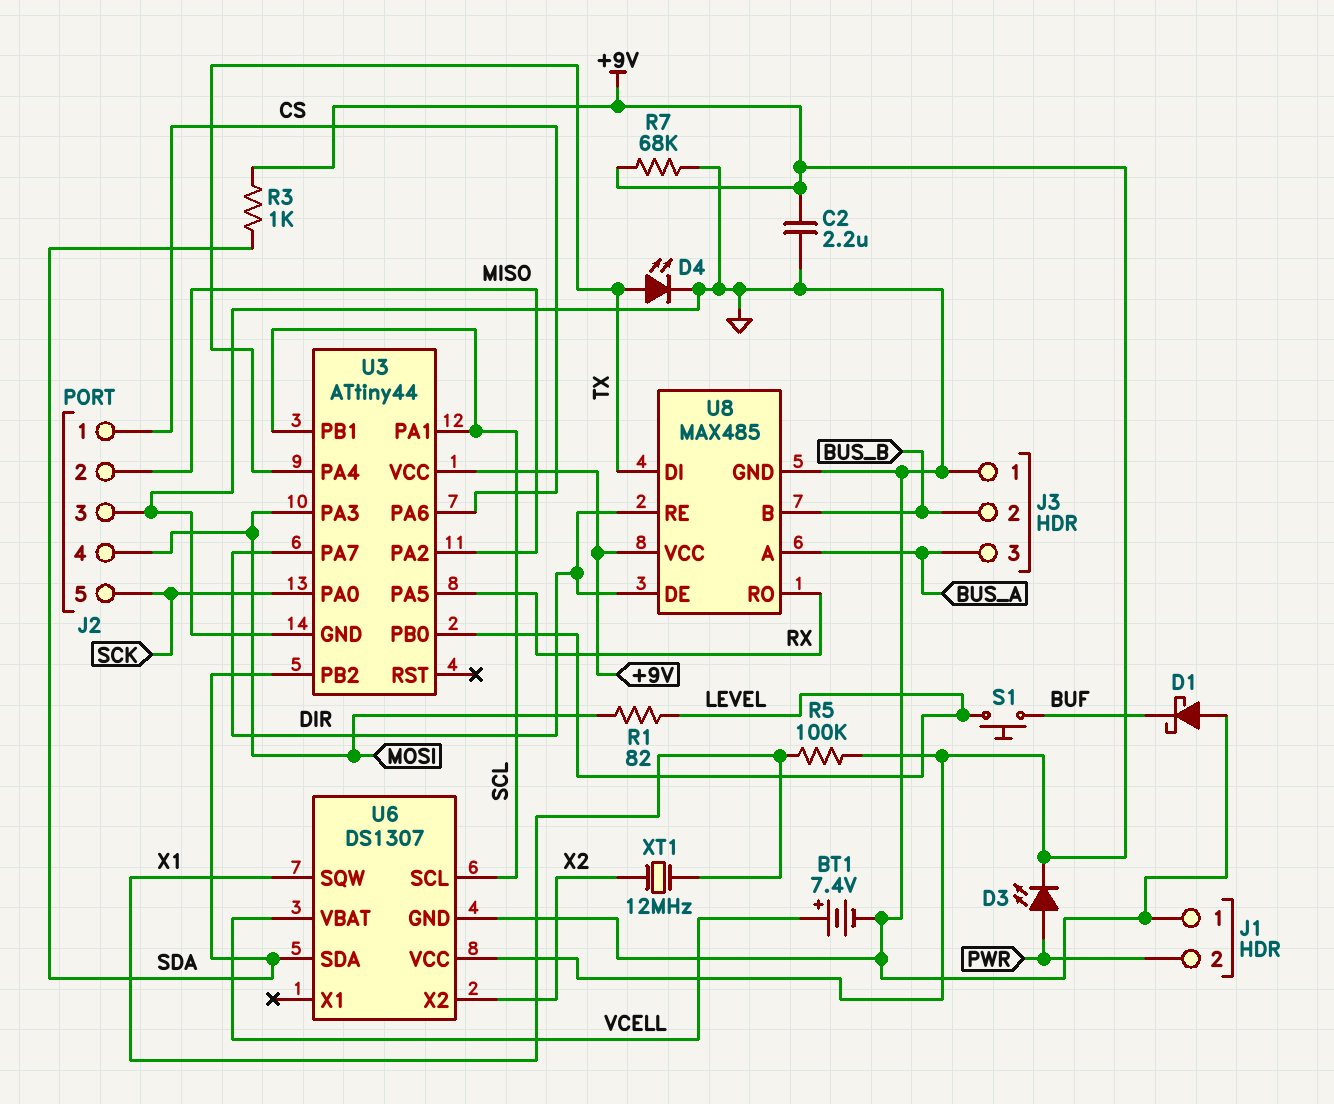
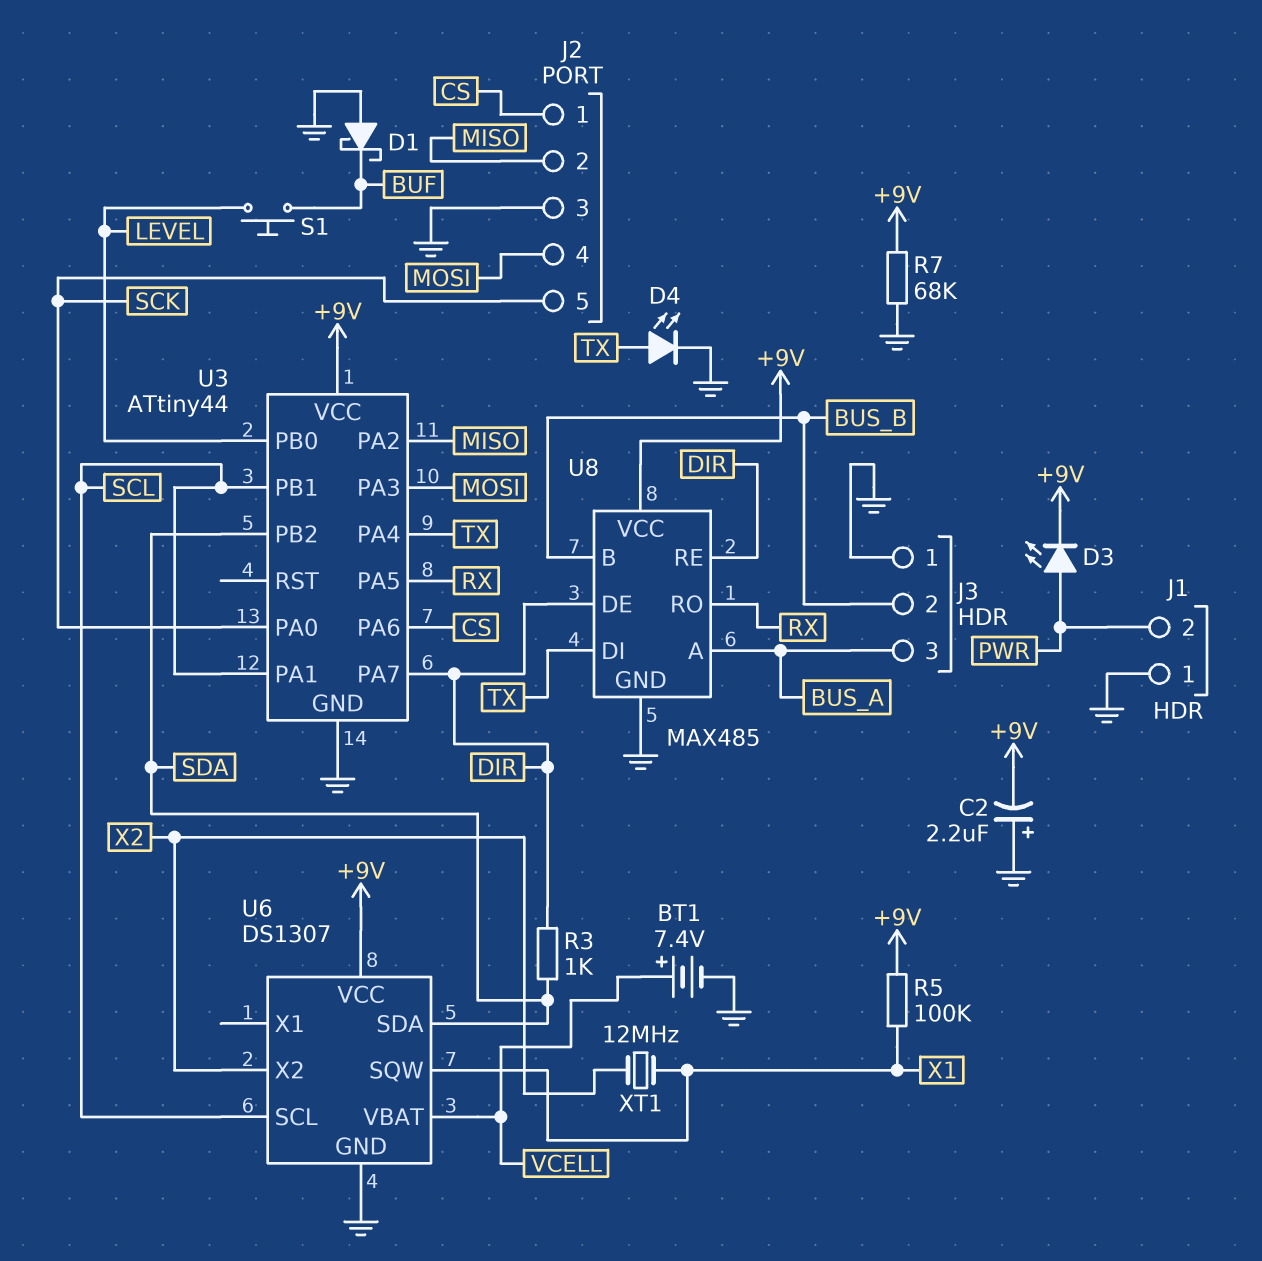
C2: 2.2uF (+9V, GND) -> 2.2uF (plus GND, minus +9V)
R1: 82 (LEVEL, MOSI) -> none
R3: 1k (+9V, SDA) -> 1k (DIR, SDA)

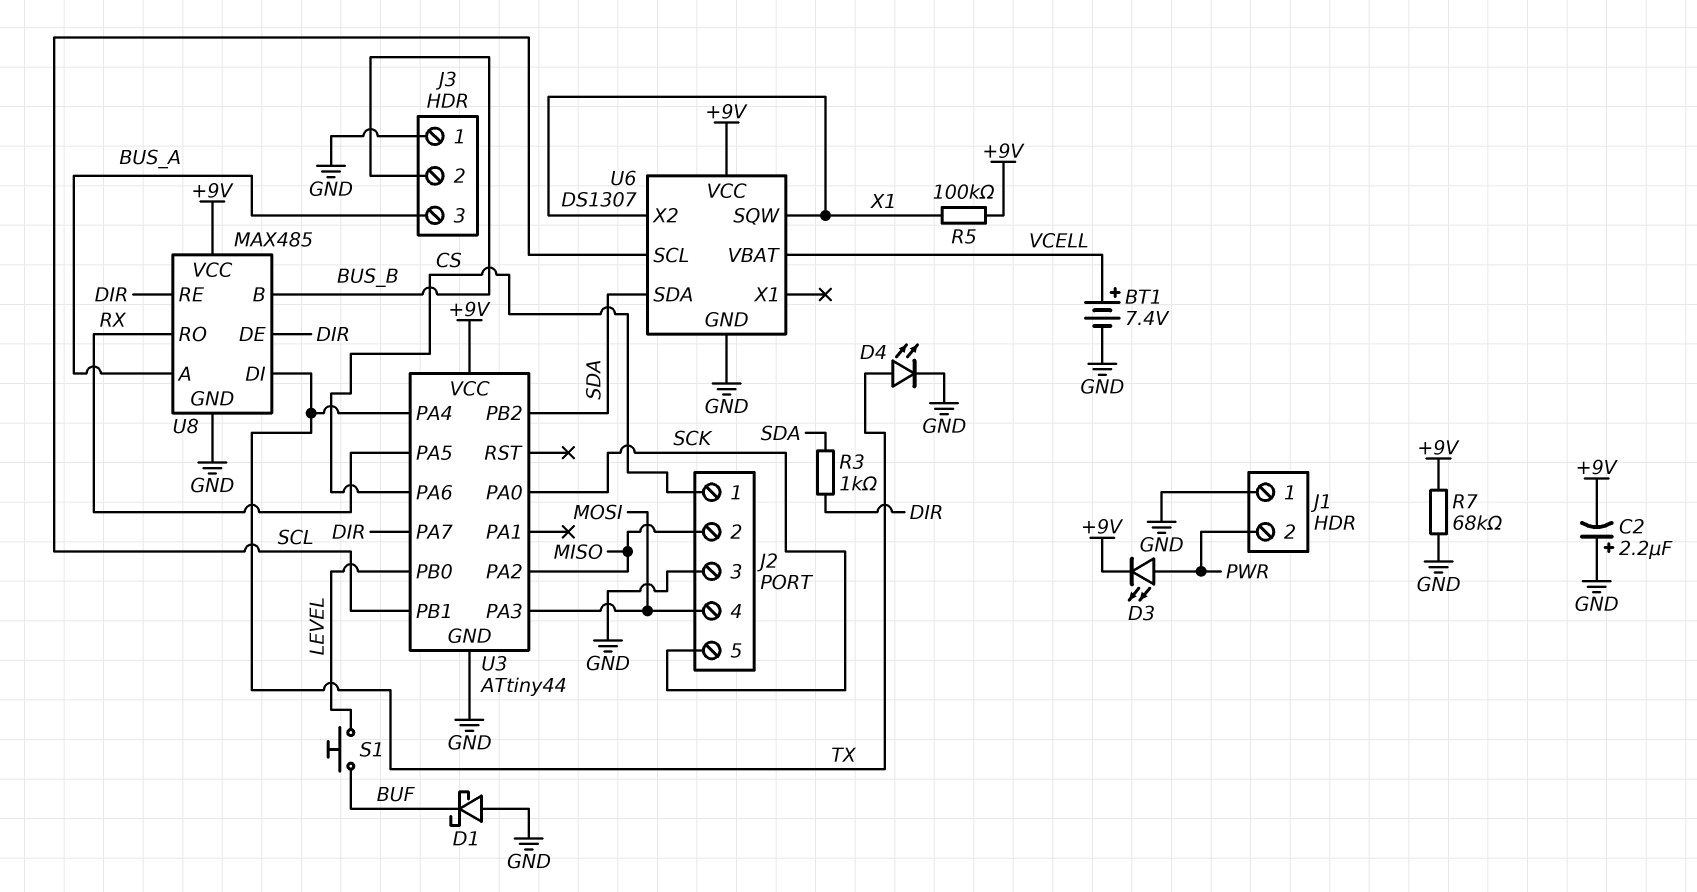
U3 pin PA1: SCL -> none
U6 pin X2: X2 -> X1
XT1: 12MHz (X1, X2) -> none

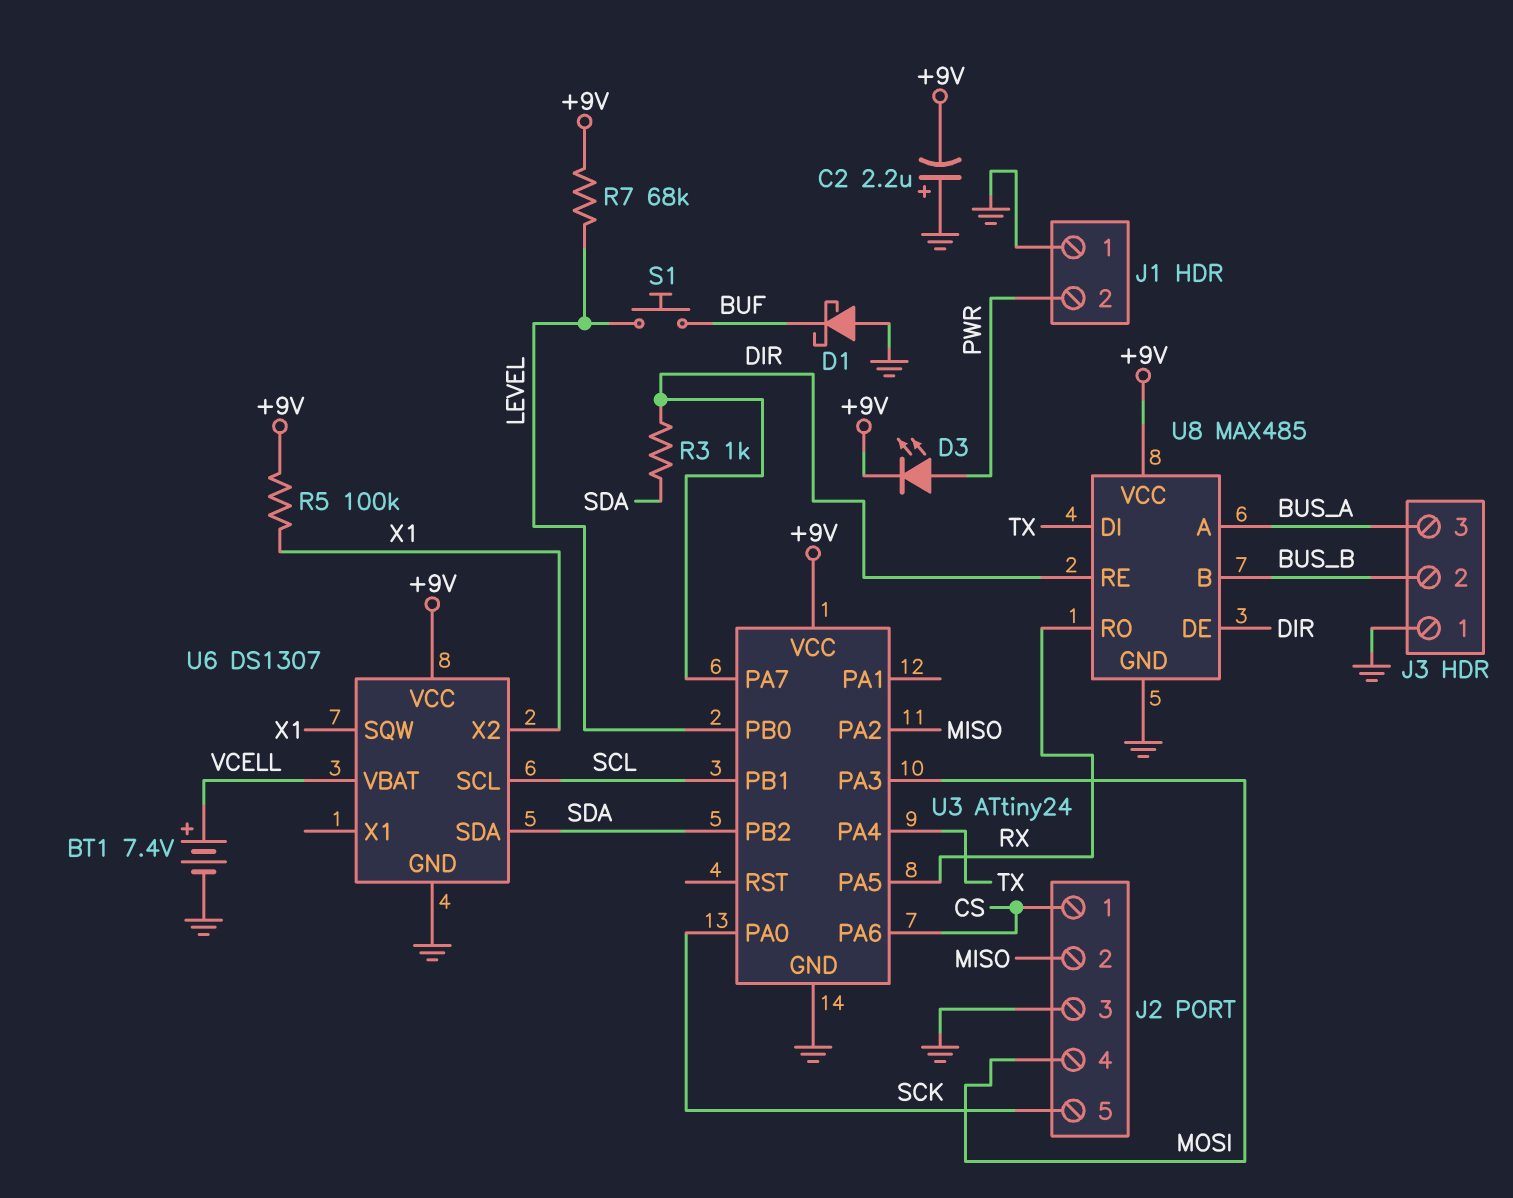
D4: LED (A TX, K GND) -> none
R7: 68k (+9V, GND) -> 68k (+9V, LEVEL)
U3: ATtiny44 -> ATtiny24

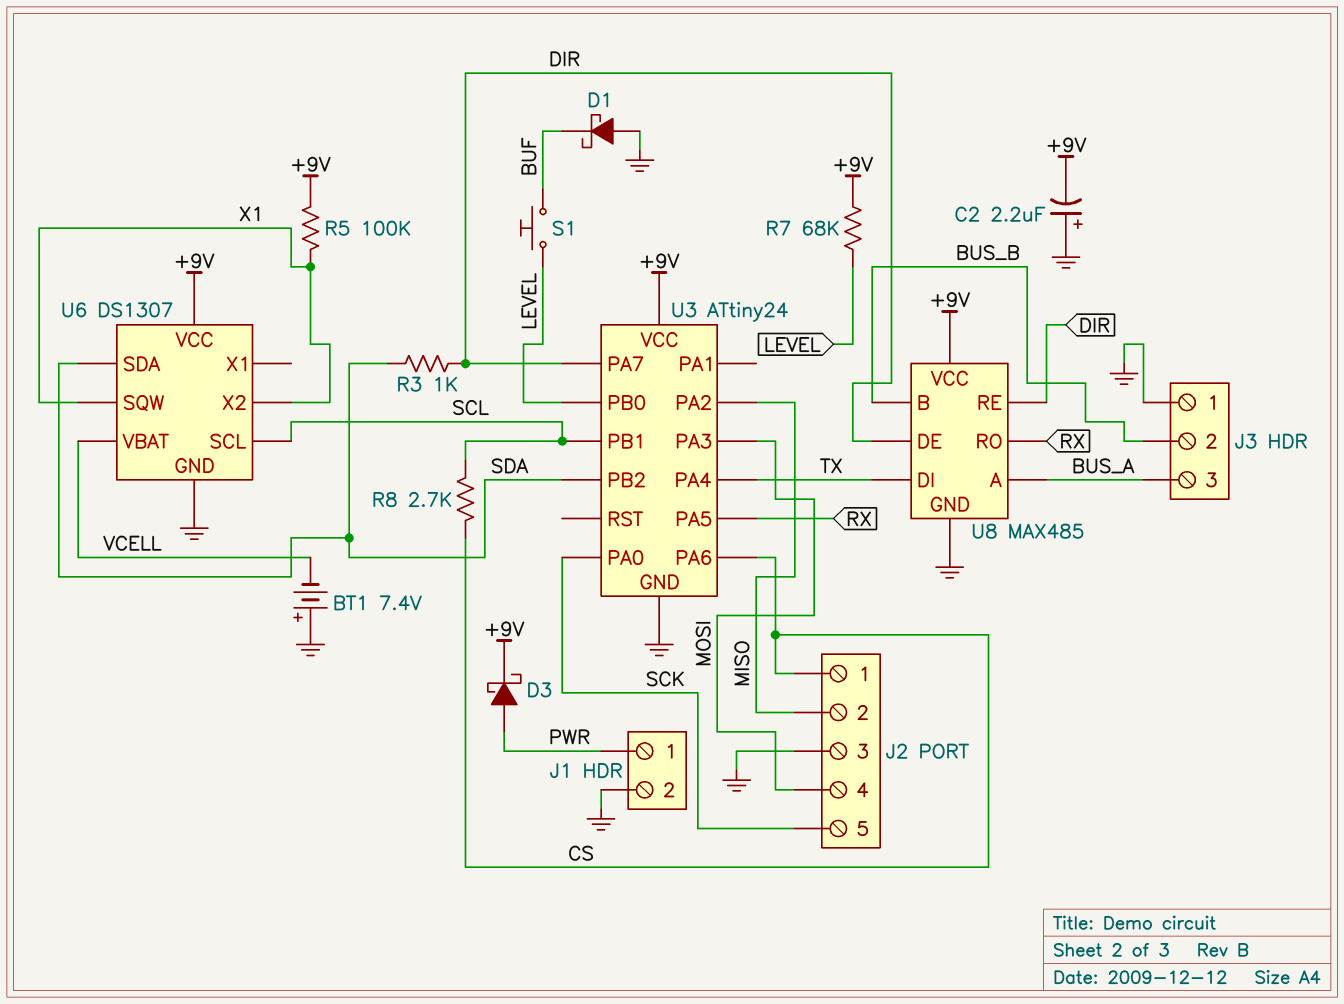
BT1: 7.4V (plus VCELL, minus GND) -> 7.4V (plus GND, minus VCELL)
D3: LED (A PWR, K +9V) -> schottky (A PWR, K +9V)
J1 pin 1: GND -> PWR
J1 pin 2: PWR -> GND
R8: none -> 2.7k (CS, SCL)

